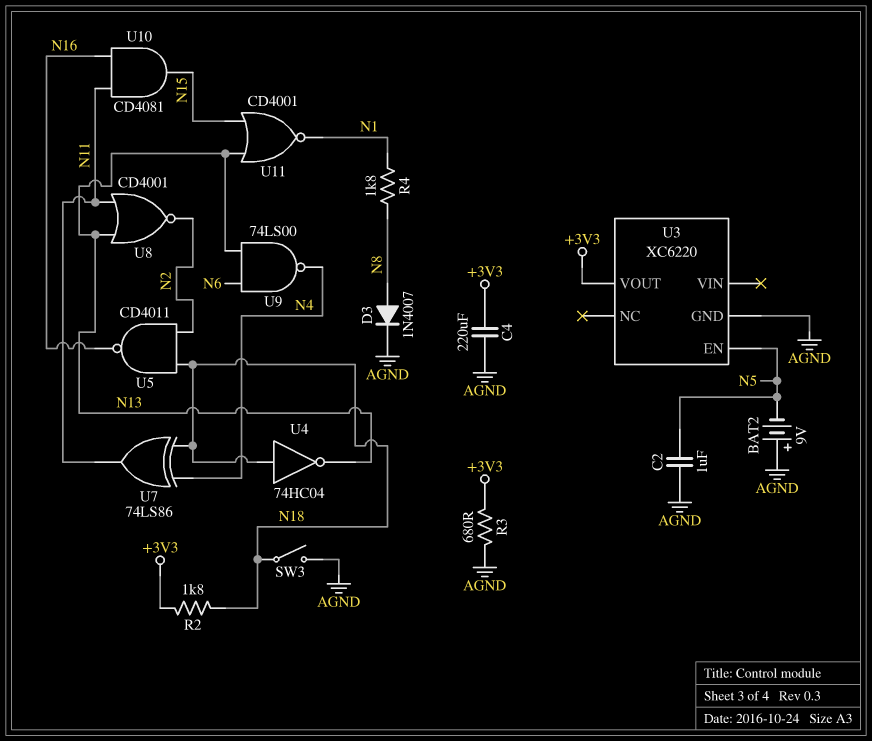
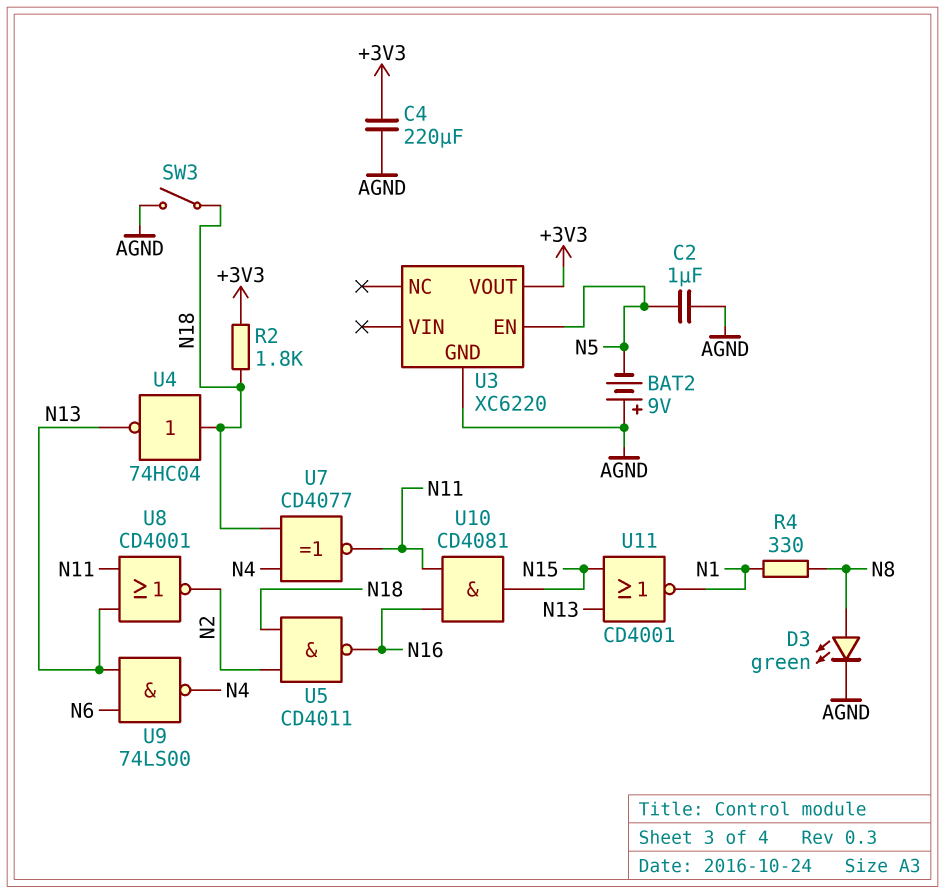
D3: diode 1N4007 (A N8, K AGND) -> LED green (A N8, K AGND)
R3: 680 (+3V3, AGND) -> none
R4: 1.8k (N1, N8) -> 330 (N1, N8)
U7: XOR 74LS86 (in N4, in N18, out N11) -> XNOR CD4077 (in N4, in N18, out N11)

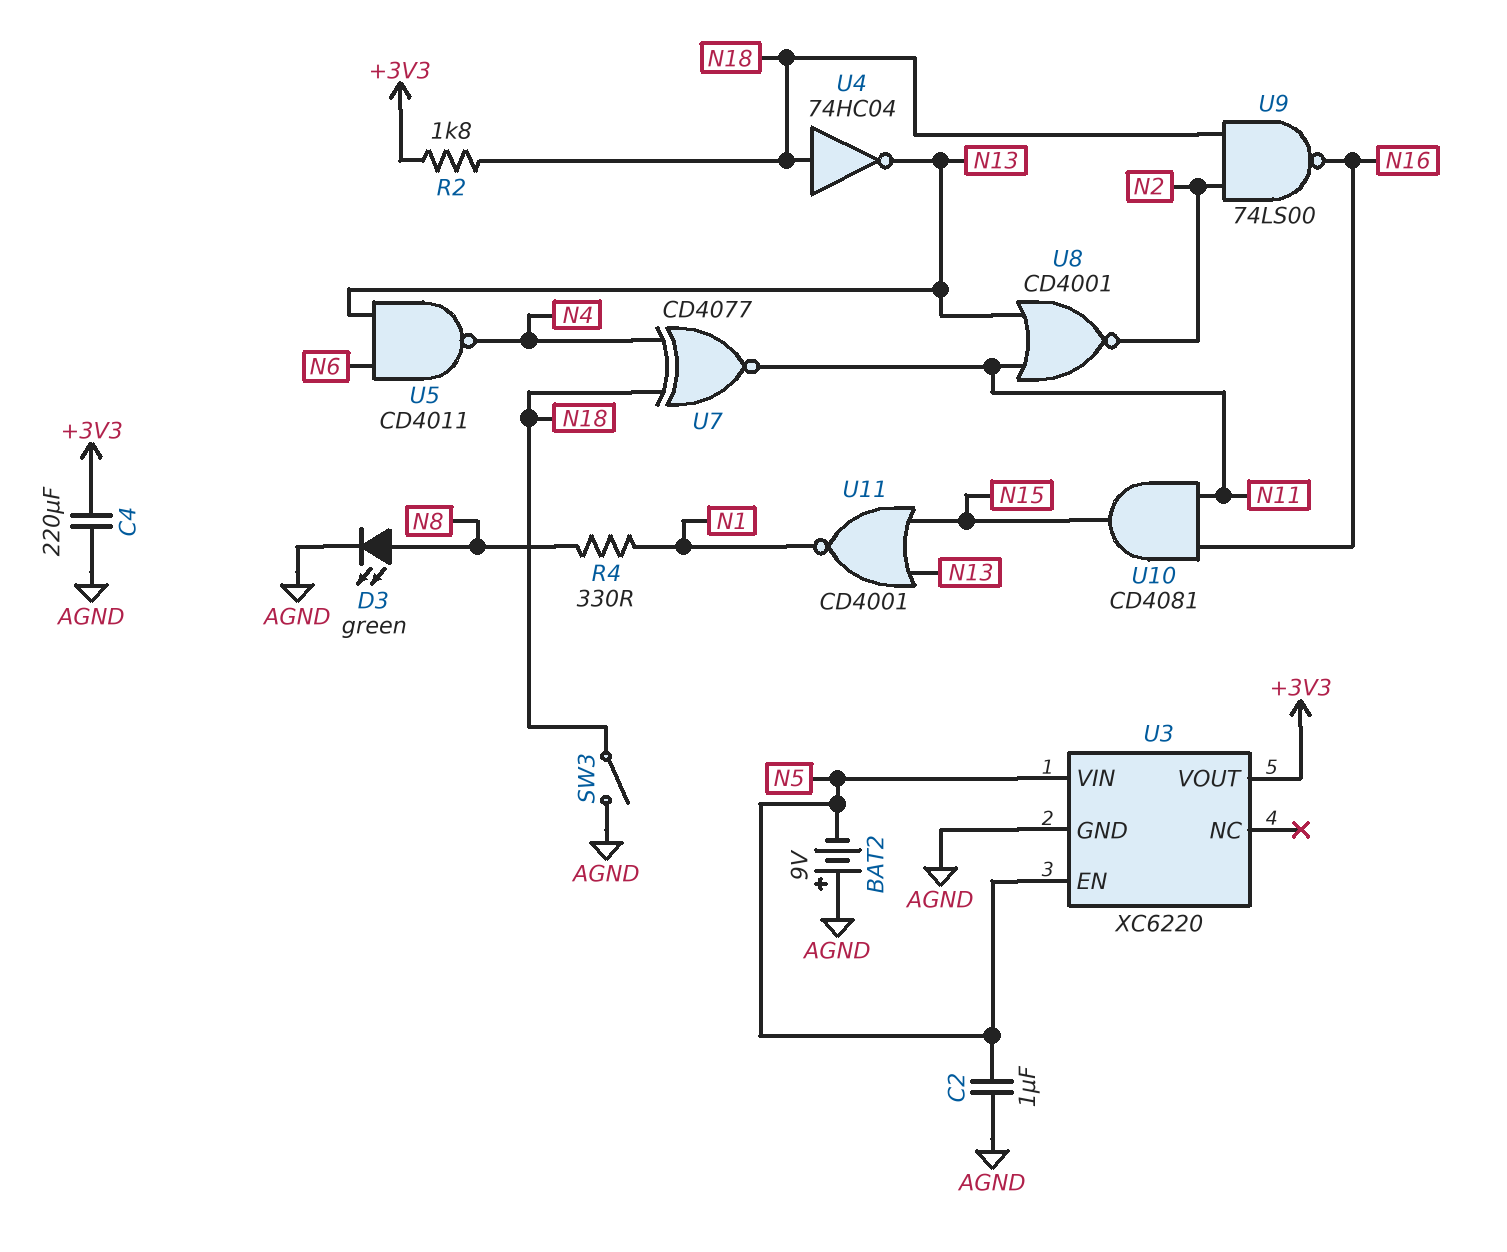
U3 pin VIN: none -> N5
U5: NAND CD4011 (in N2, in N18, out N16) -> NAND CD4011 (in N6, in N13, out N4)
U9: NAND 74LS00 (in N6, in N13, out N4) -> NAND 74LS00 (in N2, in N18, out N16)

